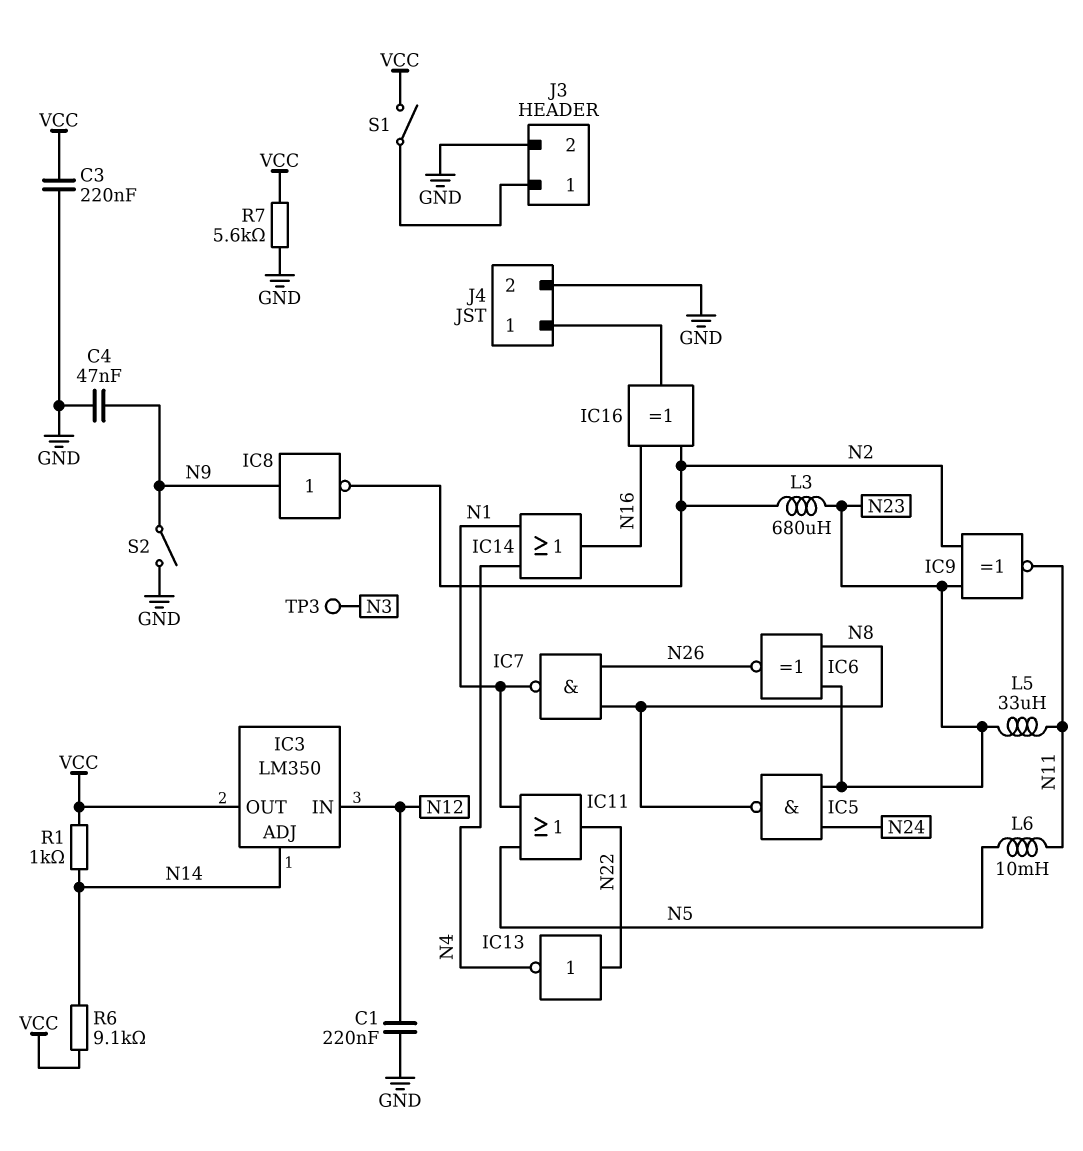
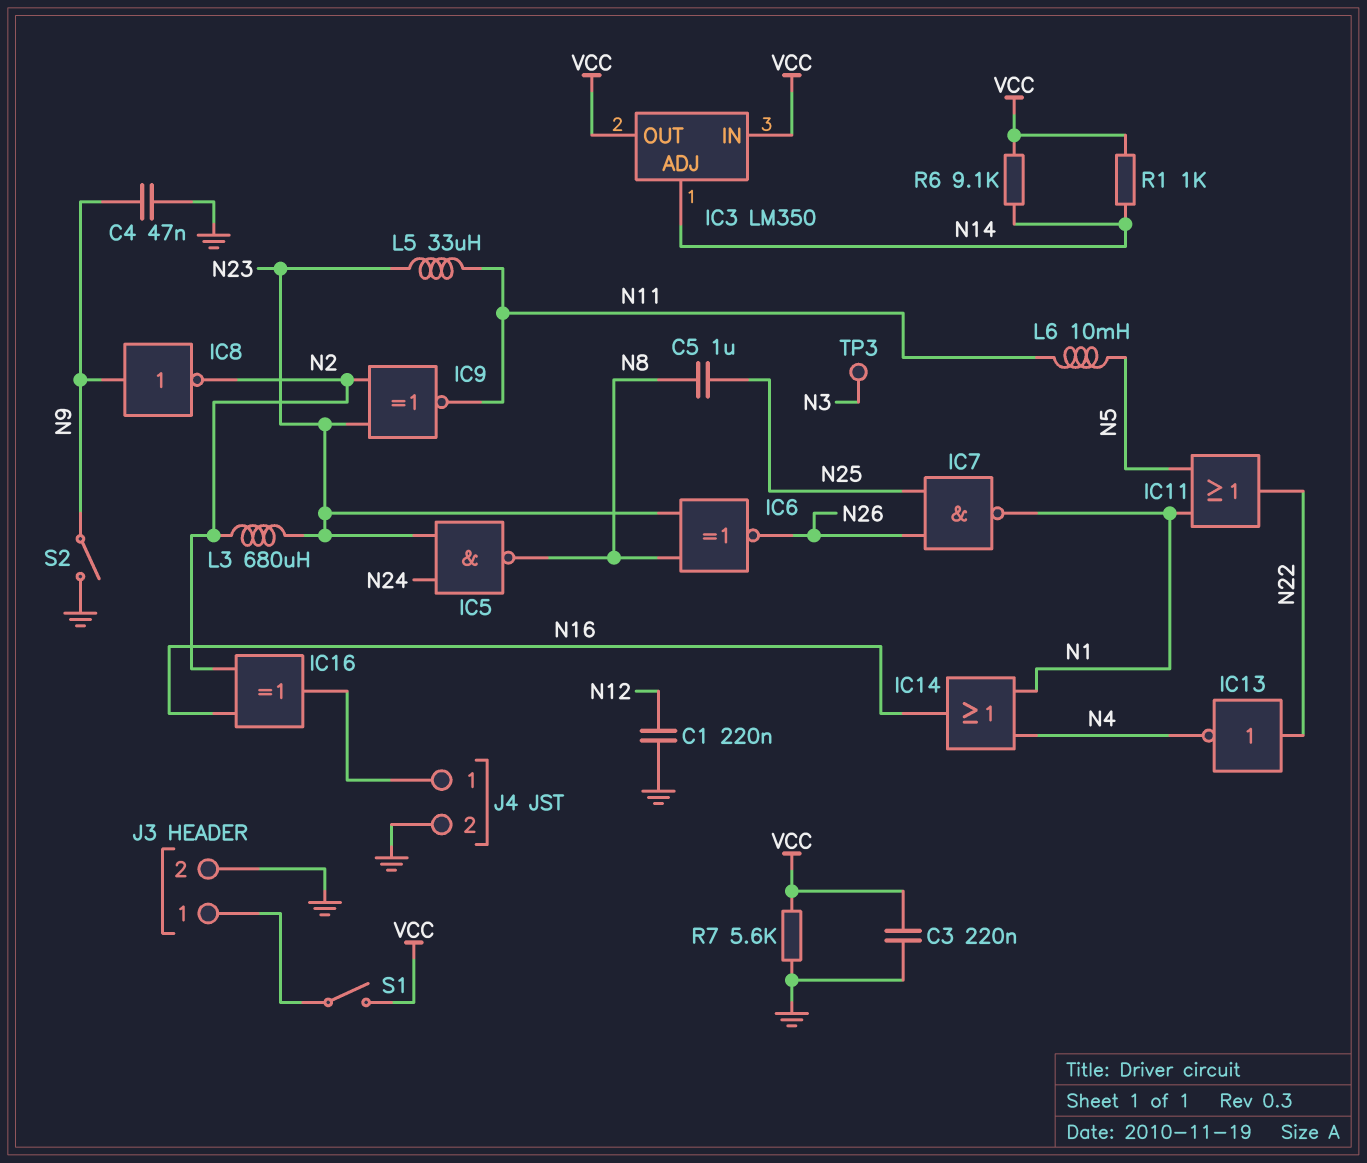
C5: none -> 1uF (N8, N25)
IC3 pin IN: N12 -> VCC
IC7: NAND (in N8, in N26, out N1) -> NAND (in N25, in N26, out N1)

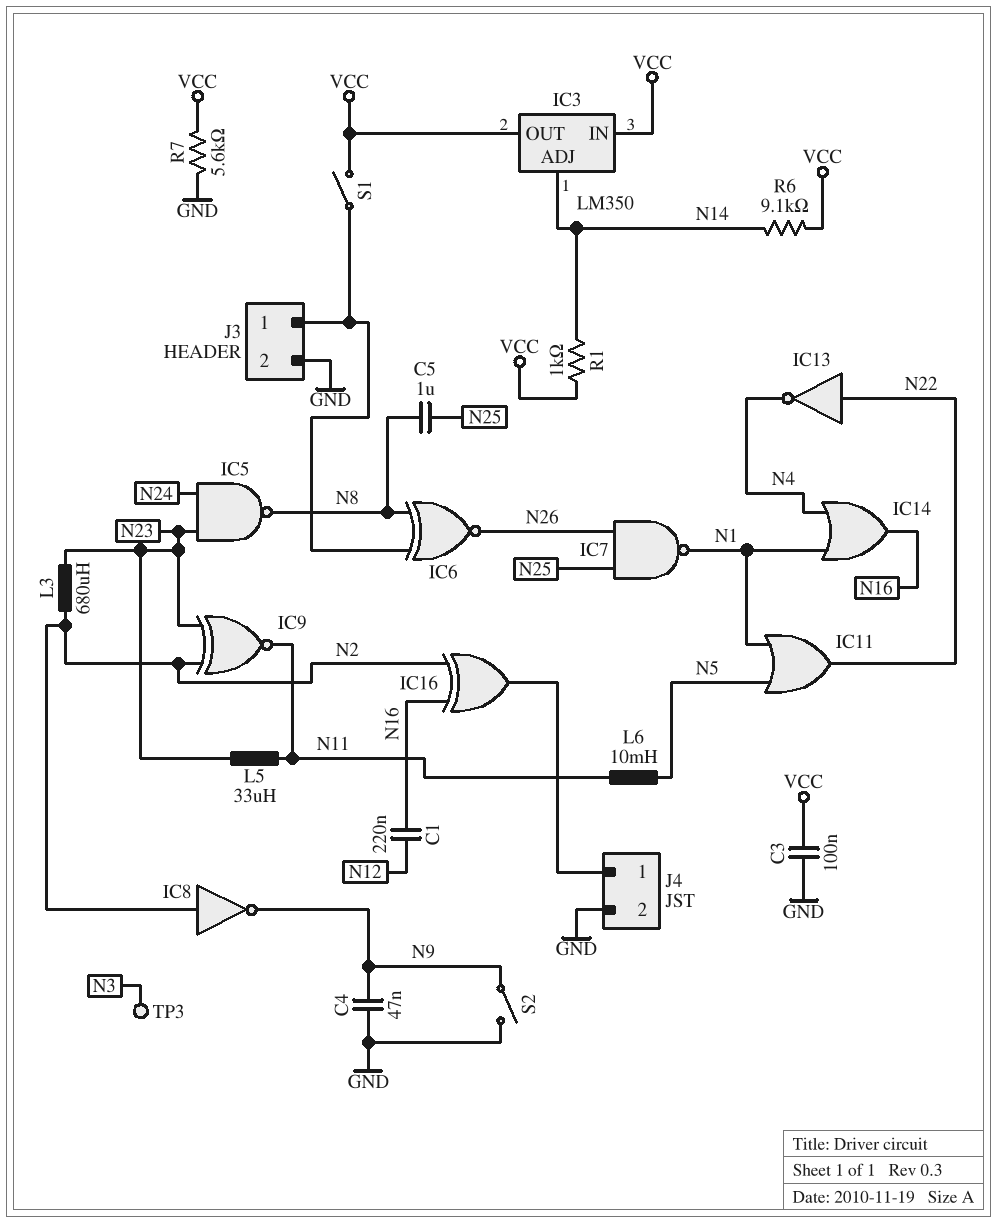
C1: 220nF (GND, N12) -> 220nF (N12, N16)
C3: 220nF (GND, VCC) -> 100nF (GND, VCC)
IC6: XNOR (in N8, in N23, out N26) -> XNOR (in J3/1, in N8, out N26)
IC8: NOT (in N9, out N2) -> NOT (in N2, out N9)

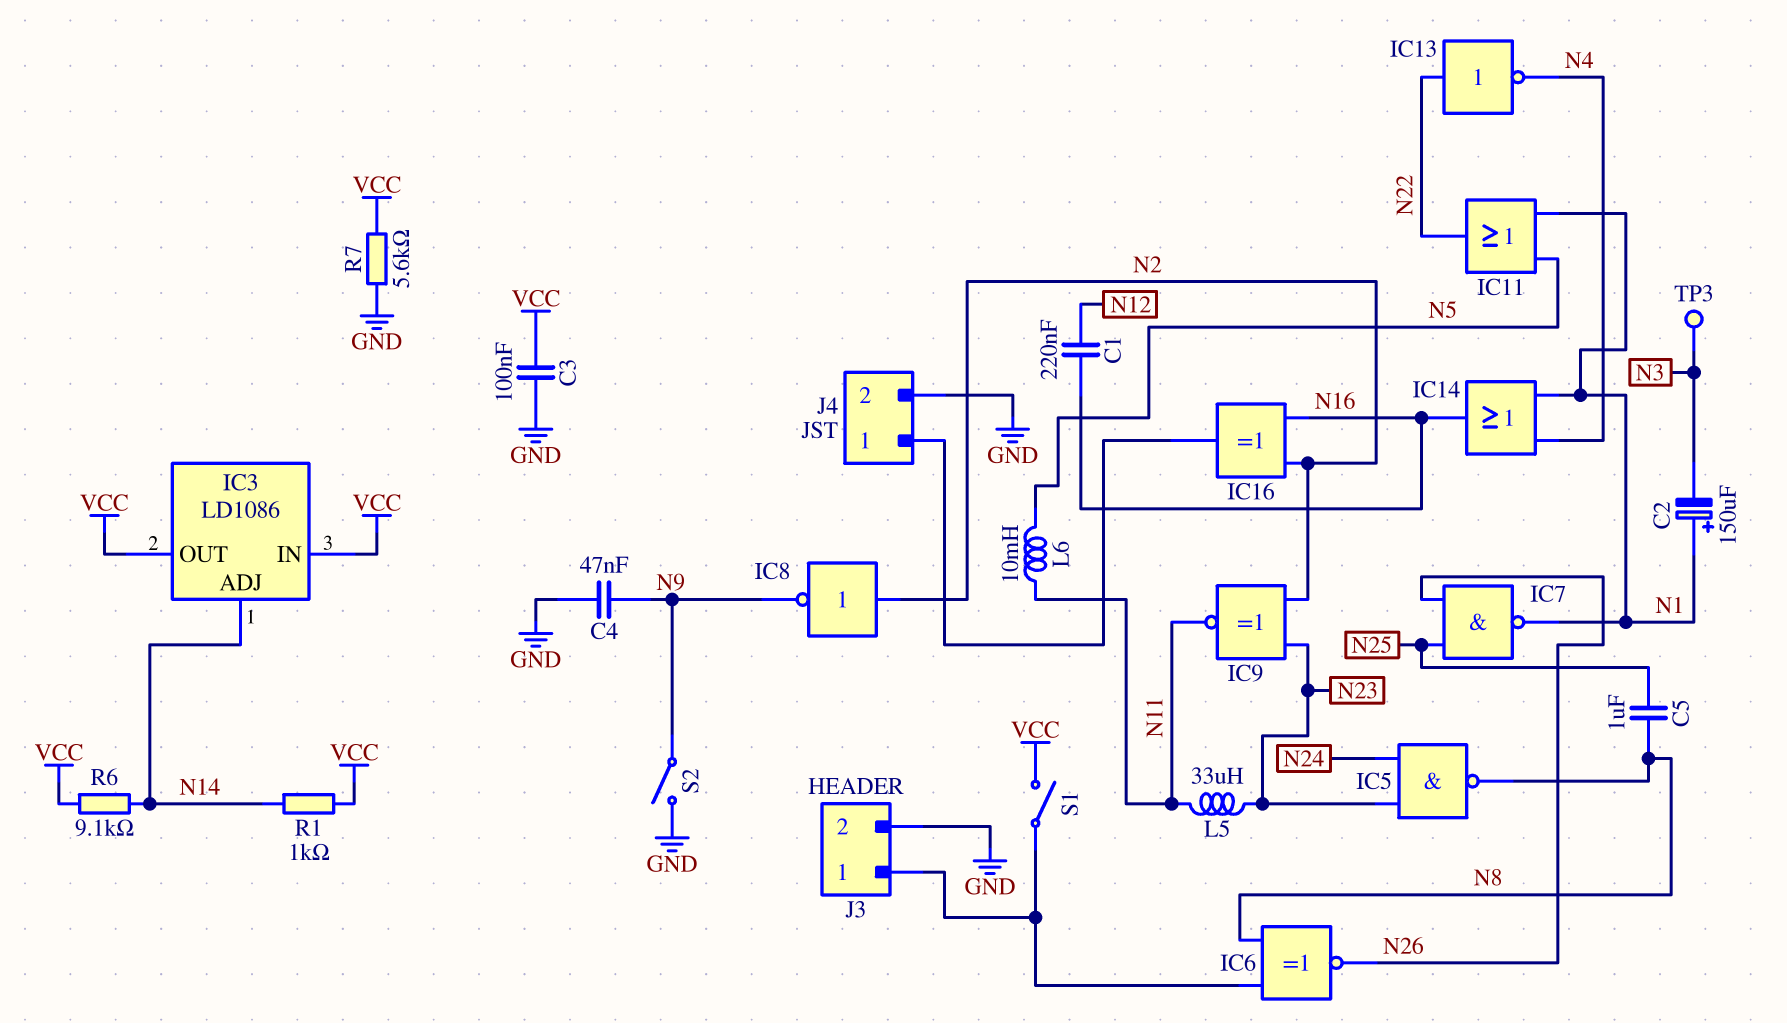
C2: none -> 150uF (plus N1, minus N3)
IC3: LM350 -> LD1086
L3: 680uH (N2, N23) -> none

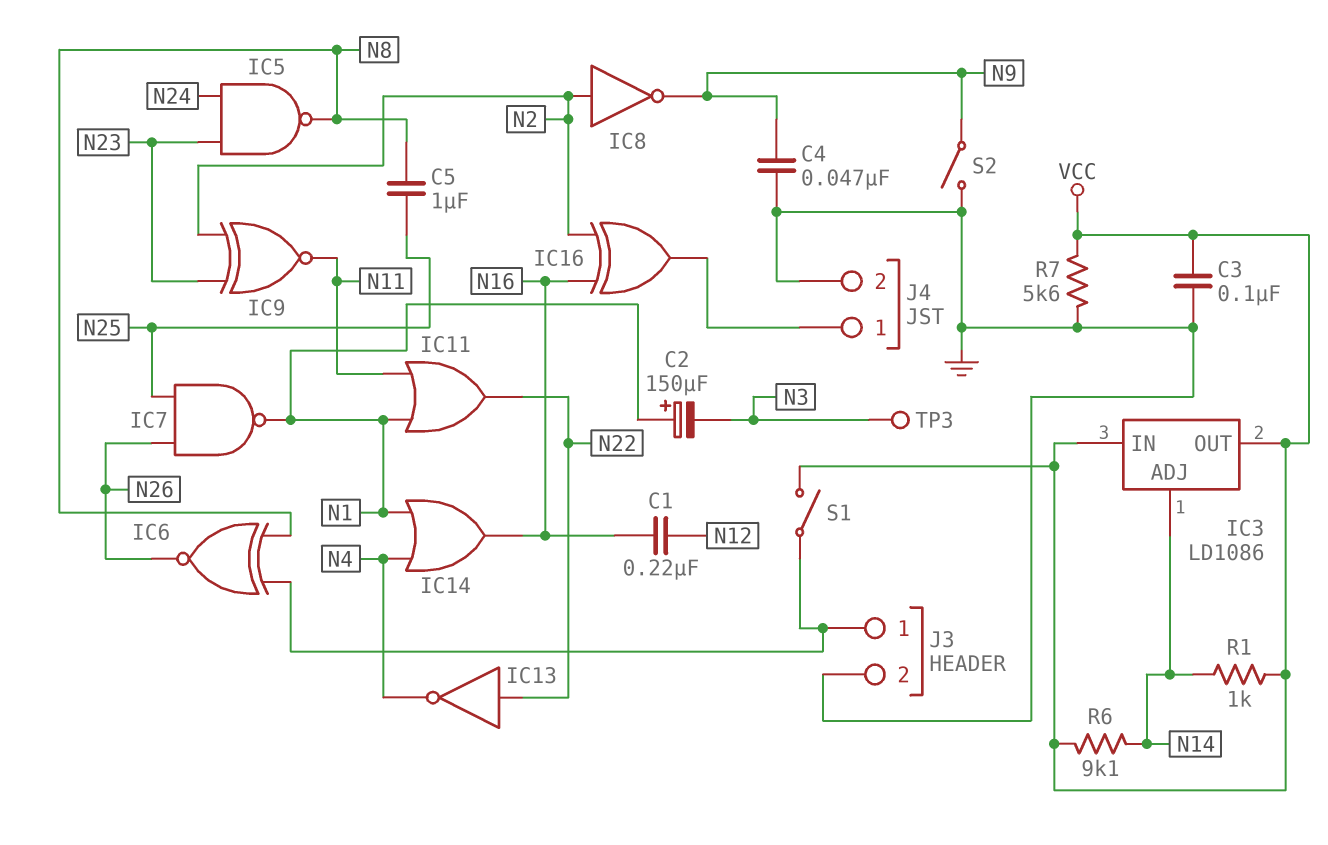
IC11: OR (in N1, in N5, out N22) -> OR (in N1, in N11, out N22)
L5: 33uH (N11, N23) -> none
L6: 10mH (N5, N11) -> none

